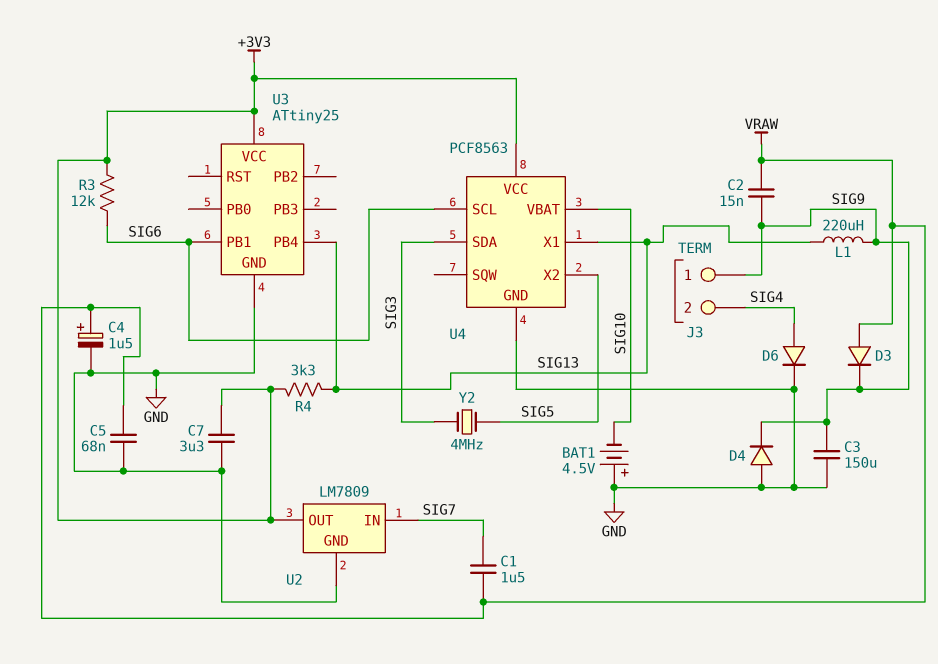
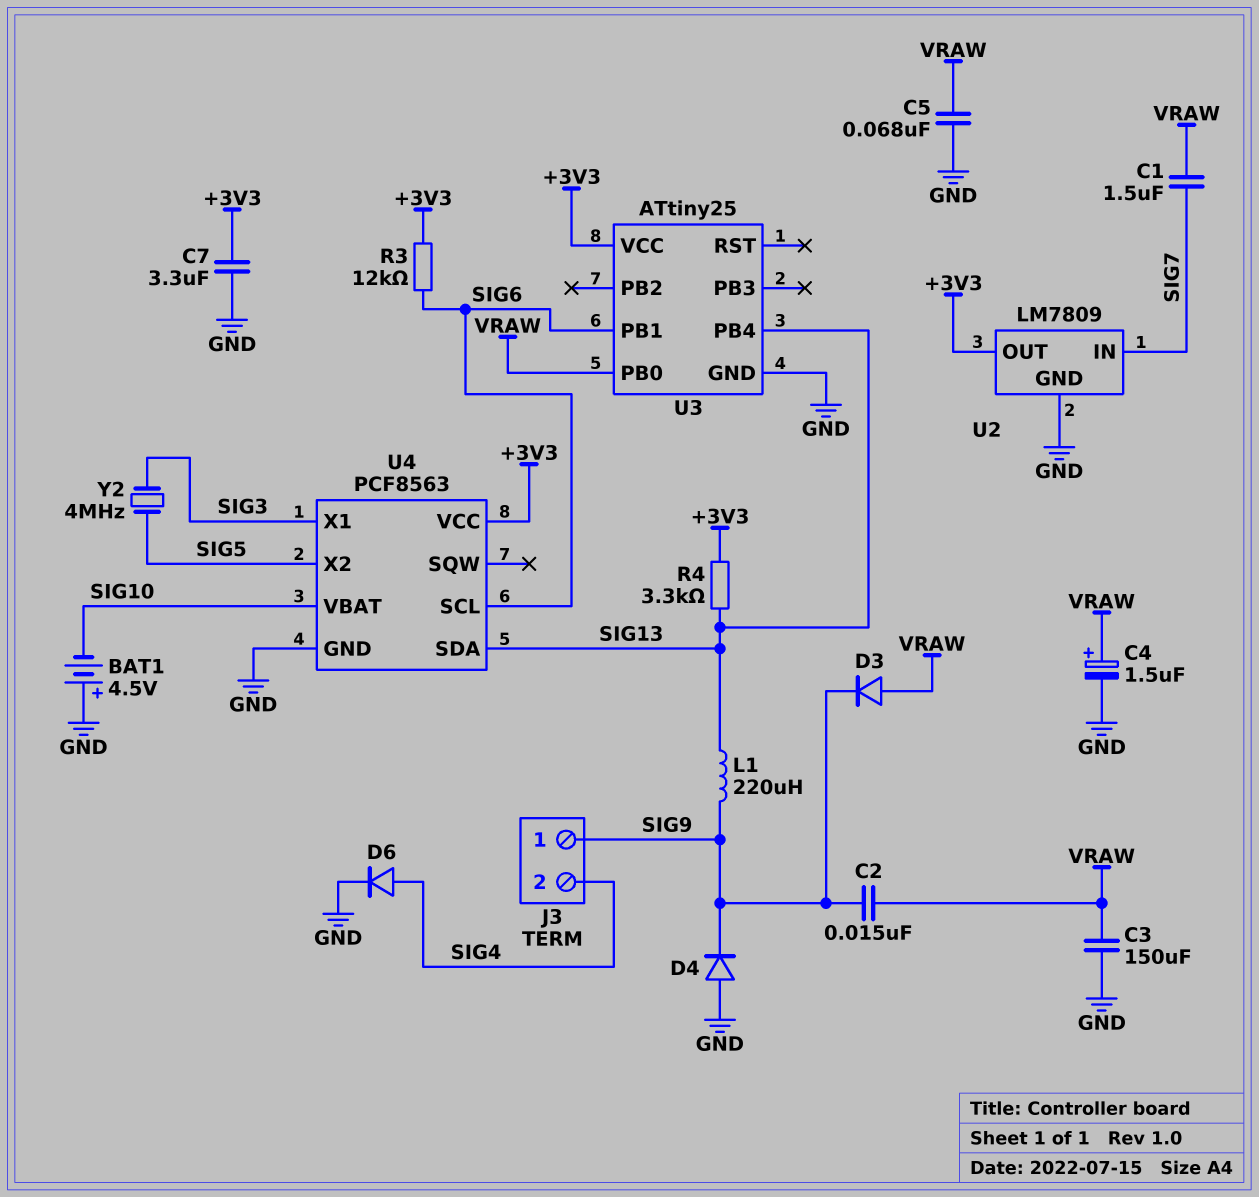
C3: 150uF (GND, SIG9) -> 150uF (GND, VRAW)
U3 pin PB0: none -> VRAW
U4 pin SDA: SIG3 -> SIG13
U4 pin X1: SIG13 -> SIG3

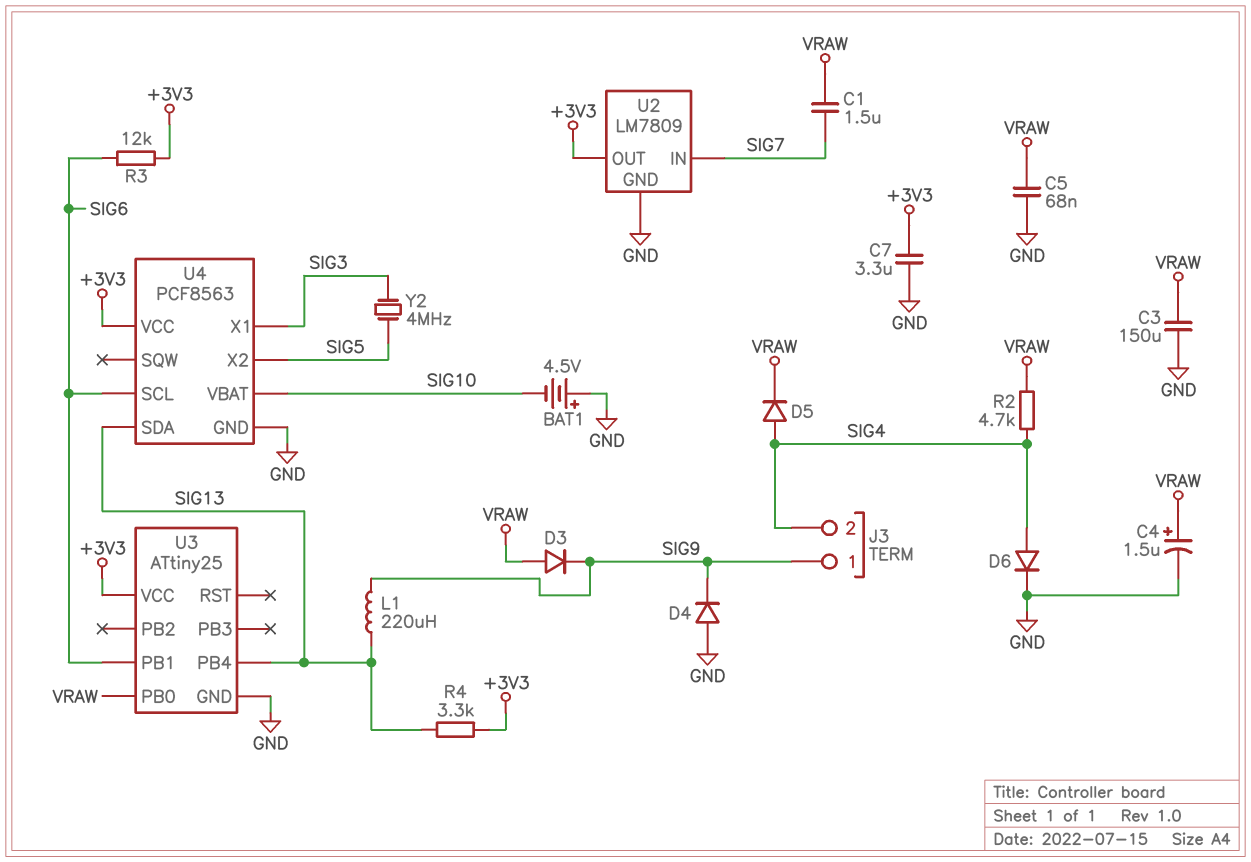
C2: 15nF (SIG9, VRAW) -> none
D5: none -> diode (A SIG4, K VRAW)
R2: none -> 4.7k (SIG4, VRAW)

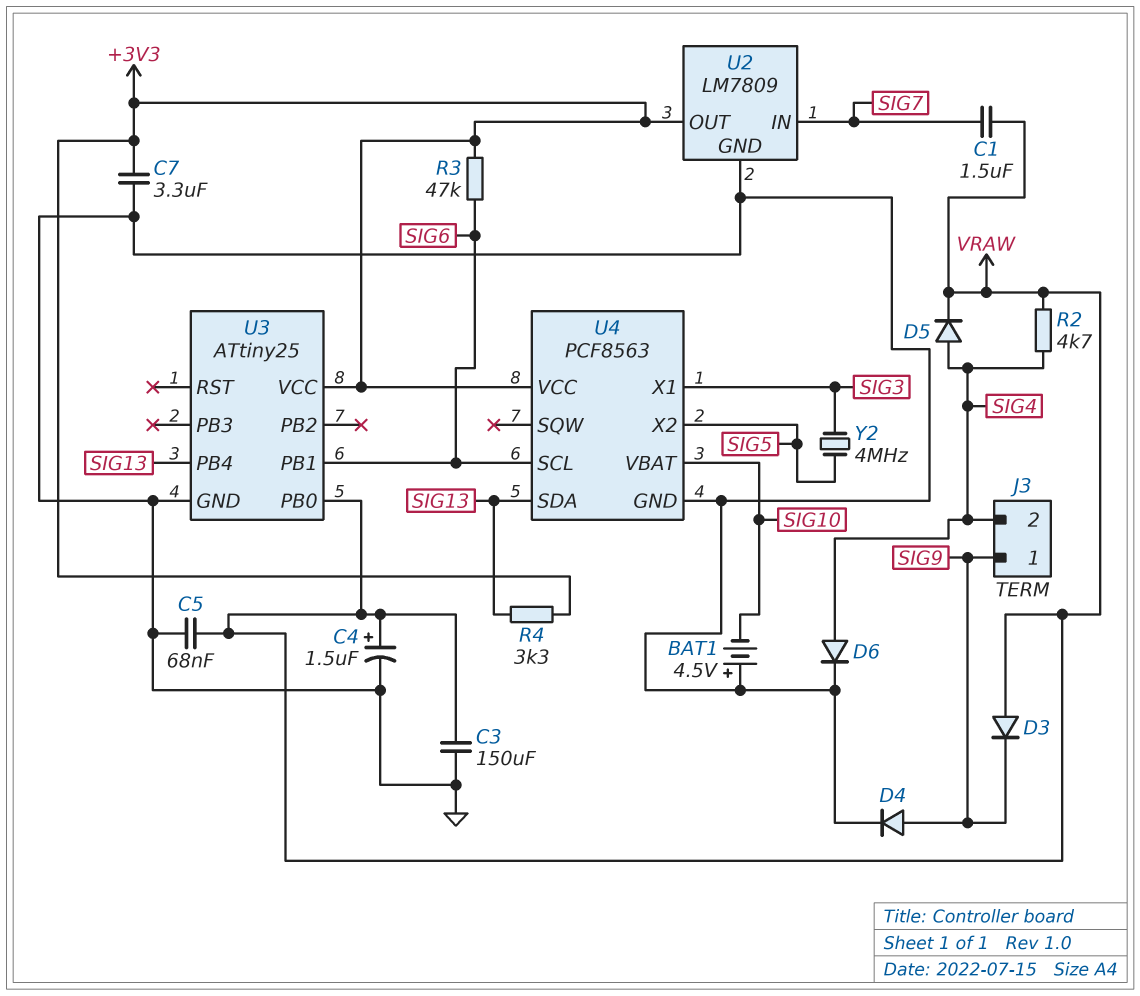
D4: diode (A GND, K SIG9) -> diode (A SIG9, K GND)
L1: 220uH (SIG9, SIG13) -> none
R3: 12k (+3V3, SIG6) -> 47k (+3V3, SIG6)

